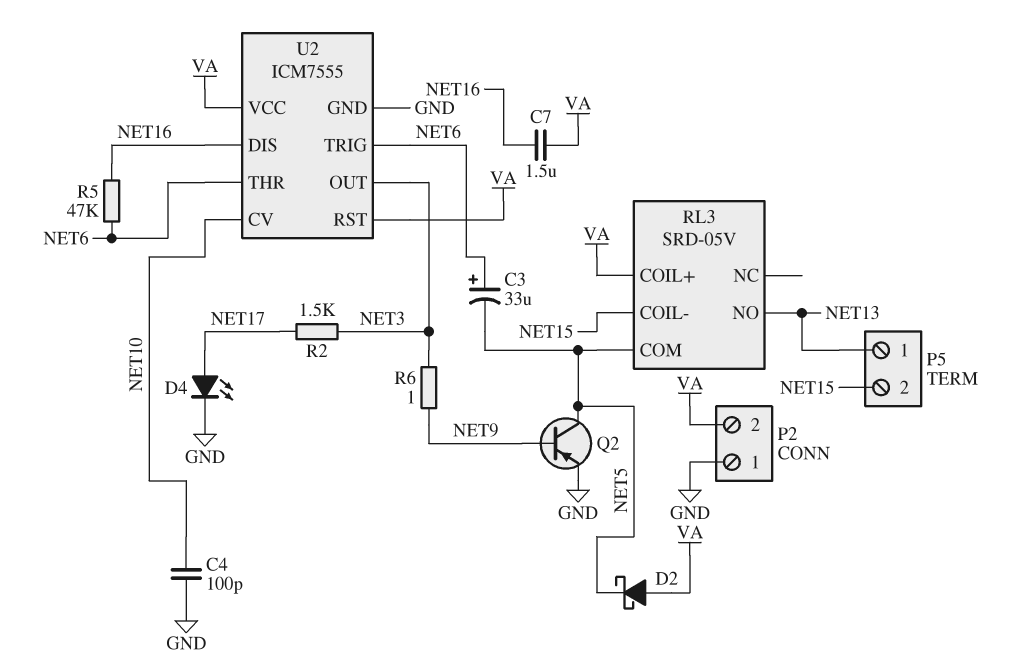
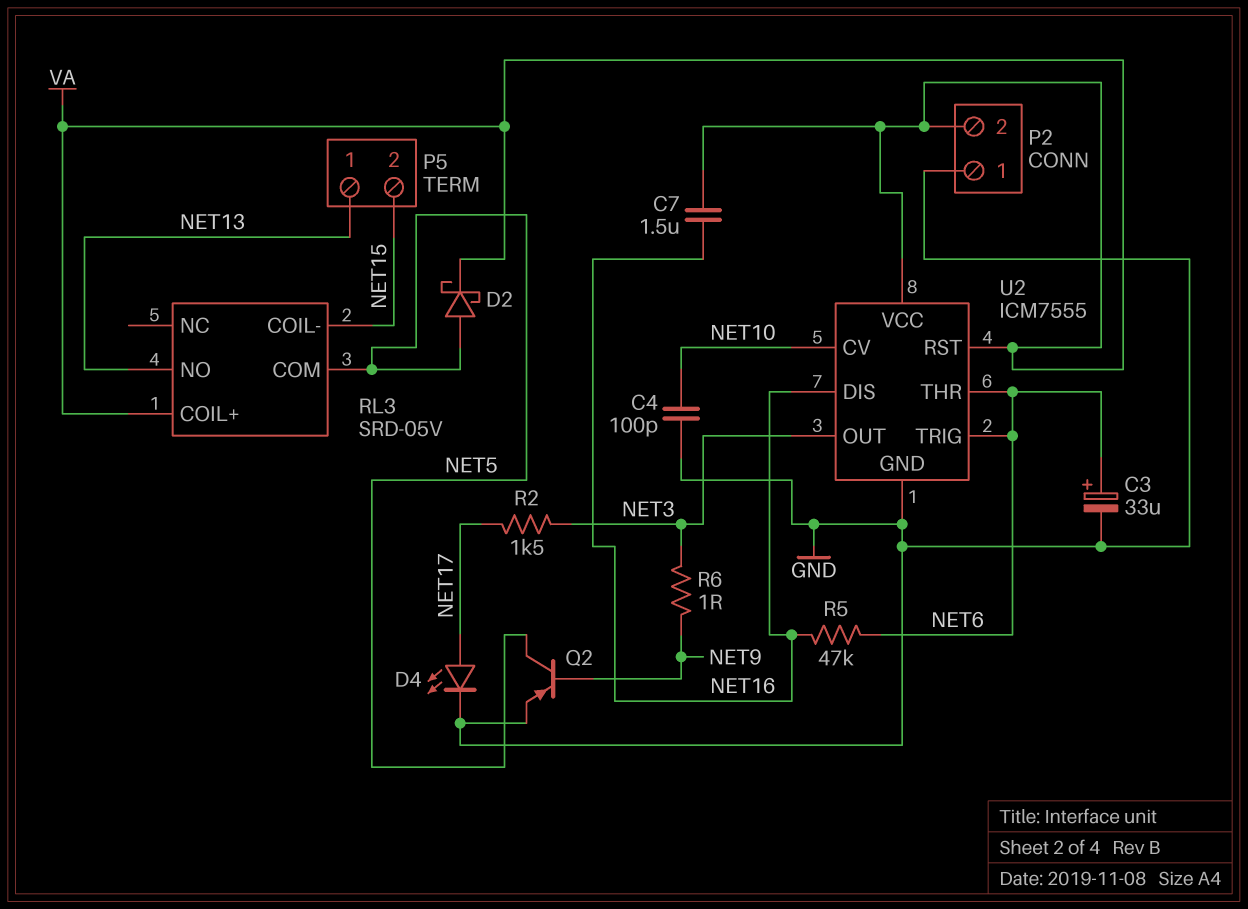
C3: 33uF (plus NET6, minus NET5) -> 33uF (plus NET6, minus GND)
D2: schottky (A VA, K NET5) -> schottky (A NET5, K VA)

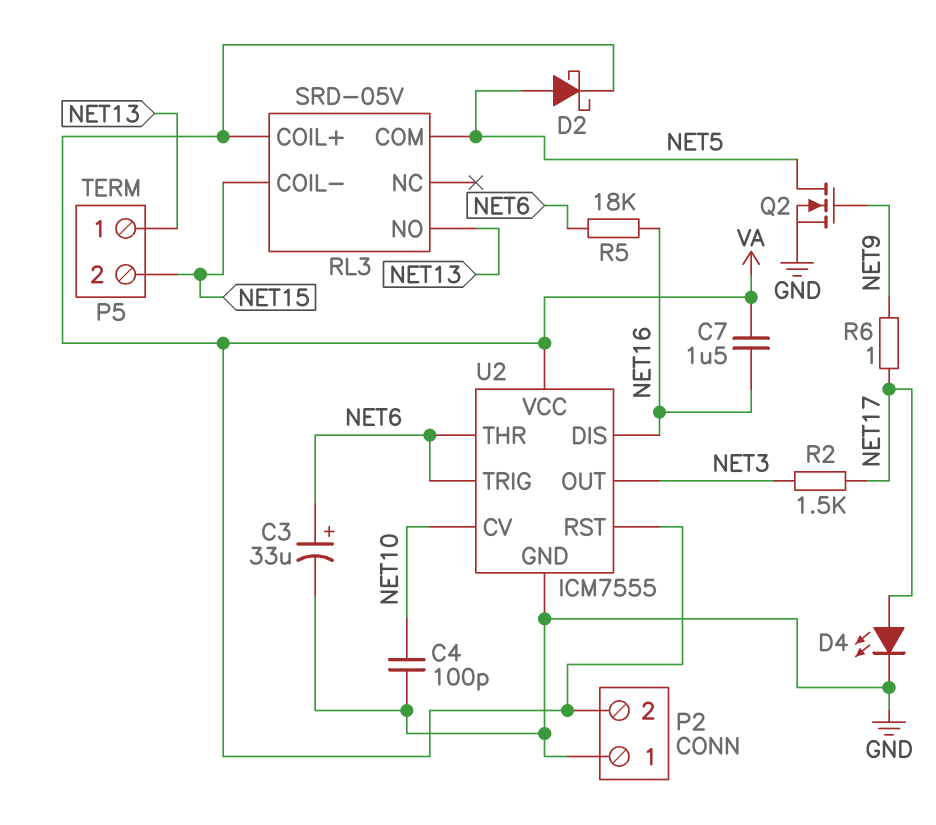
Q2: PNP (B NET9, C NET5, E GND) -> NMOS (G NET9, D NET5, S GND)
R5: 47k (NET6, NET16) -> 18k (NET6, NET16)
R6: 1 (NET3, NET9) -> 1 (NET9, NET17)

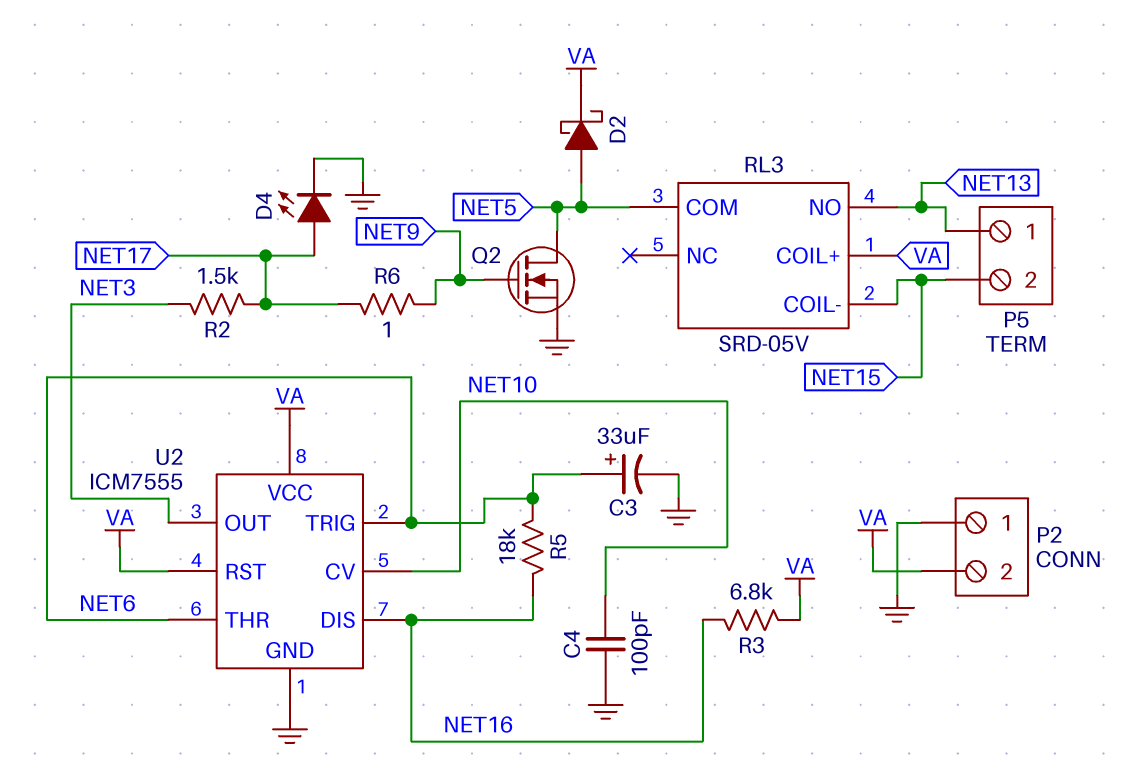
C7: 1.5uF (NET16, VA) -> none
R3: none -> 6.8k (NET16, VA)

